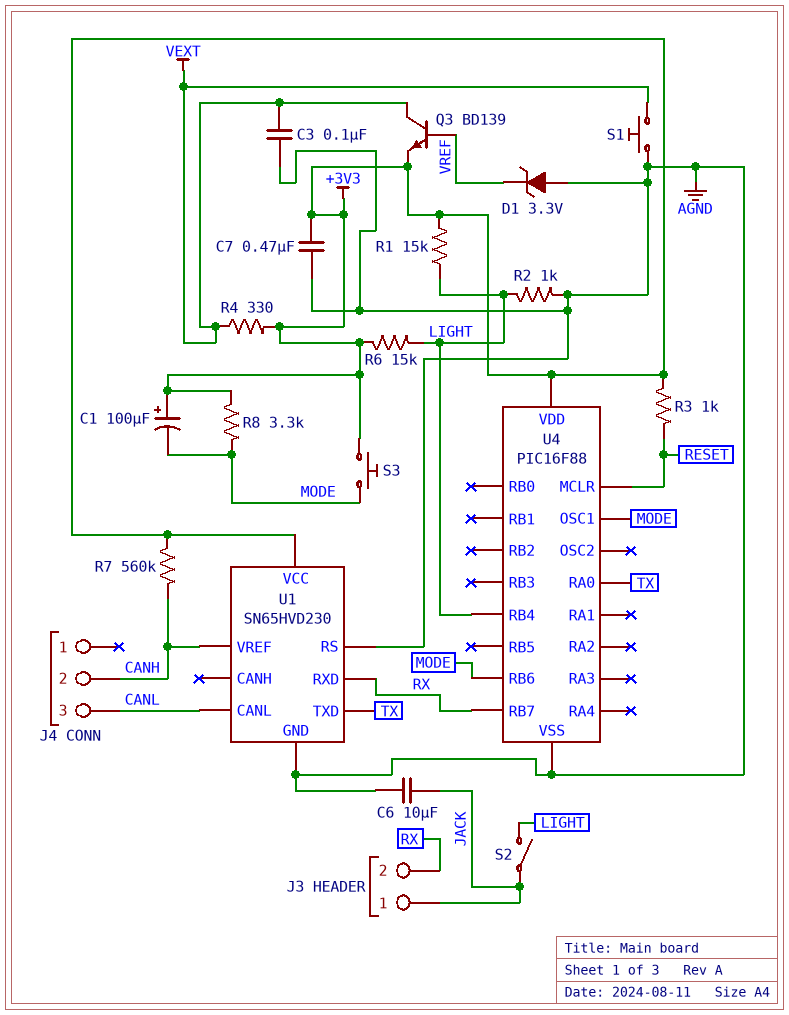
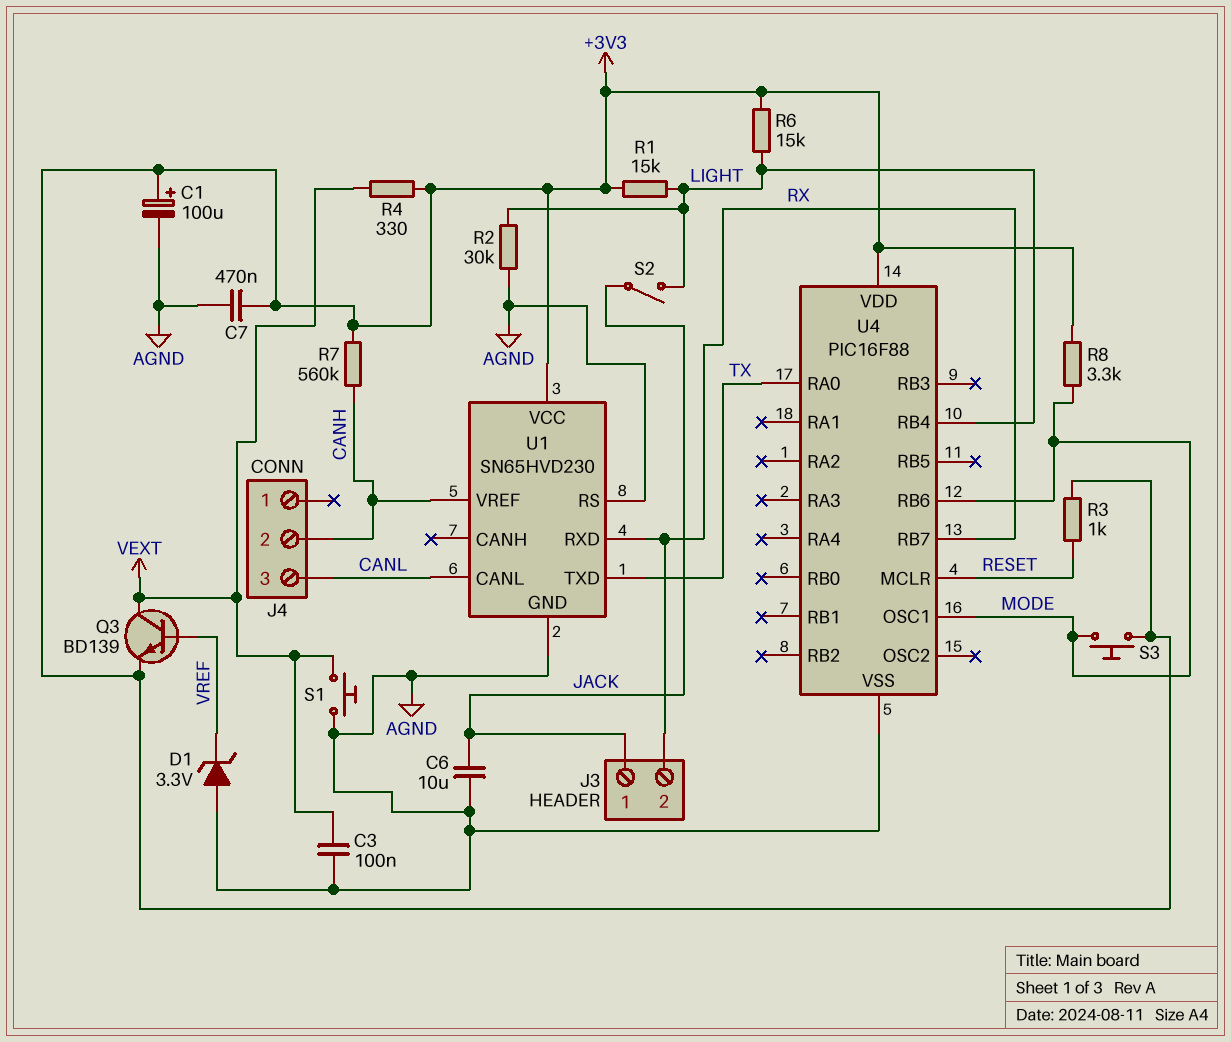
C1: 100uF (plus +3V3, minus MODE) -> 100uF (plus +3V3, minus AGND)
R2: 1k (AGND, LIGHT) -> 30k (AGND, LIGHT)

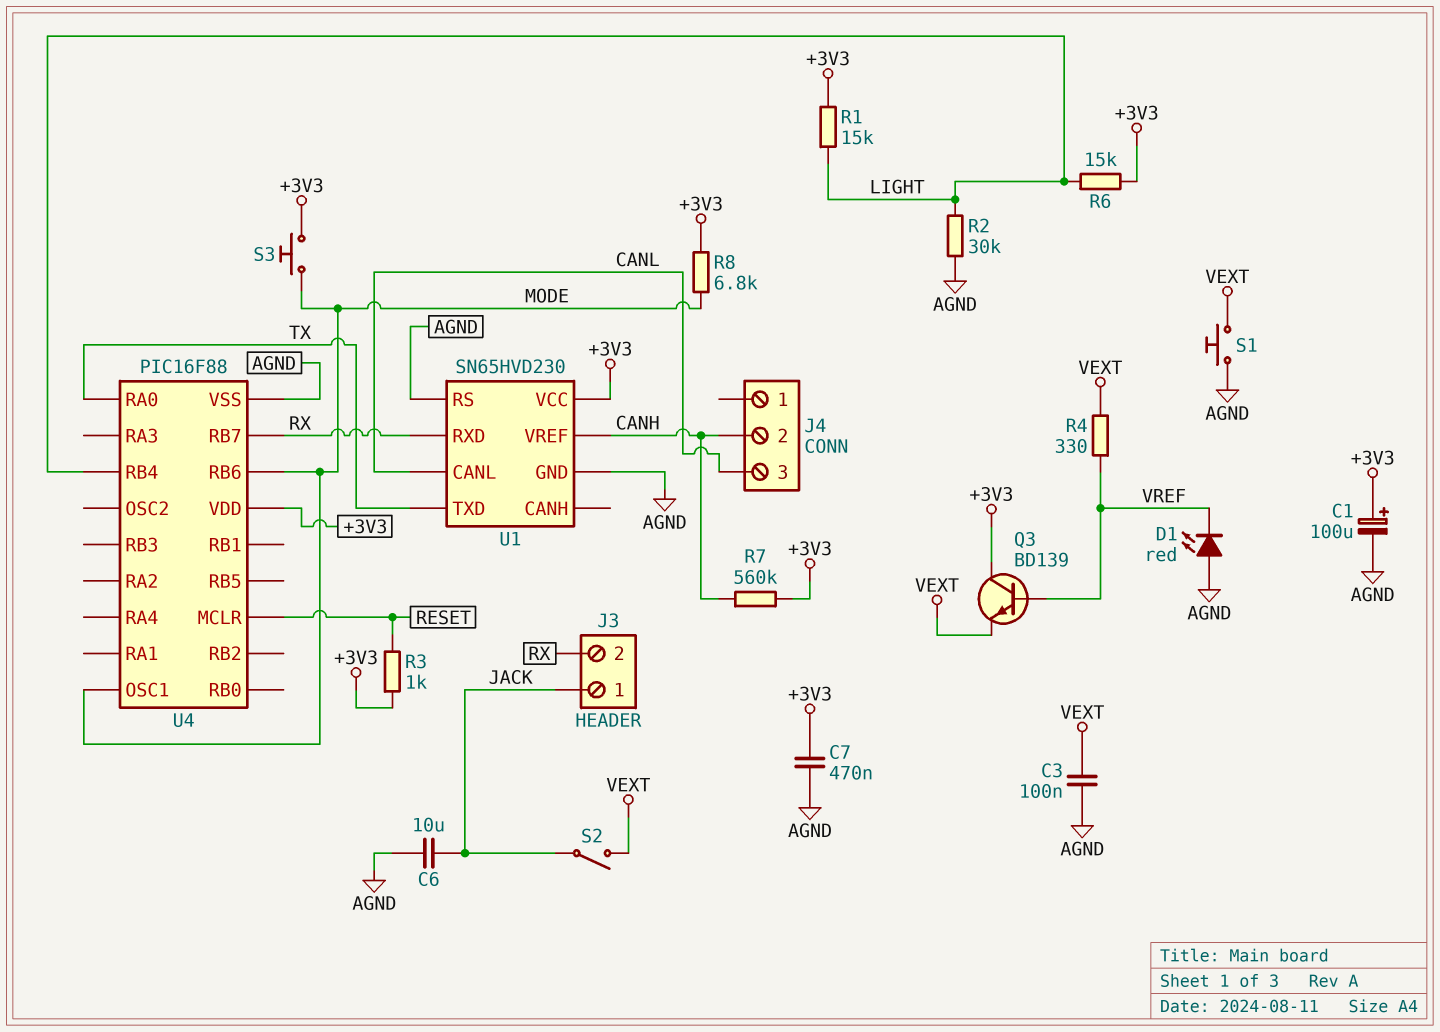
D1: zener 3.3V (A AGND, K VREF) -> LED red (A AGND, K VREF)
Q3: NPN BD139 (B VREF, C VEXT, E +3V3) -> NPN BD139 (B VREF, C +3V3, E VEXT)
R4: 330 (+3V3, VEXT) -> 330 (VEXT, VREF)
R8: 3.3k (+3V3, MODE) -> 6.8k (+3V3, MODE)
S2: switch (JACK, LIGHT) -> switch (JACK, VEXT)

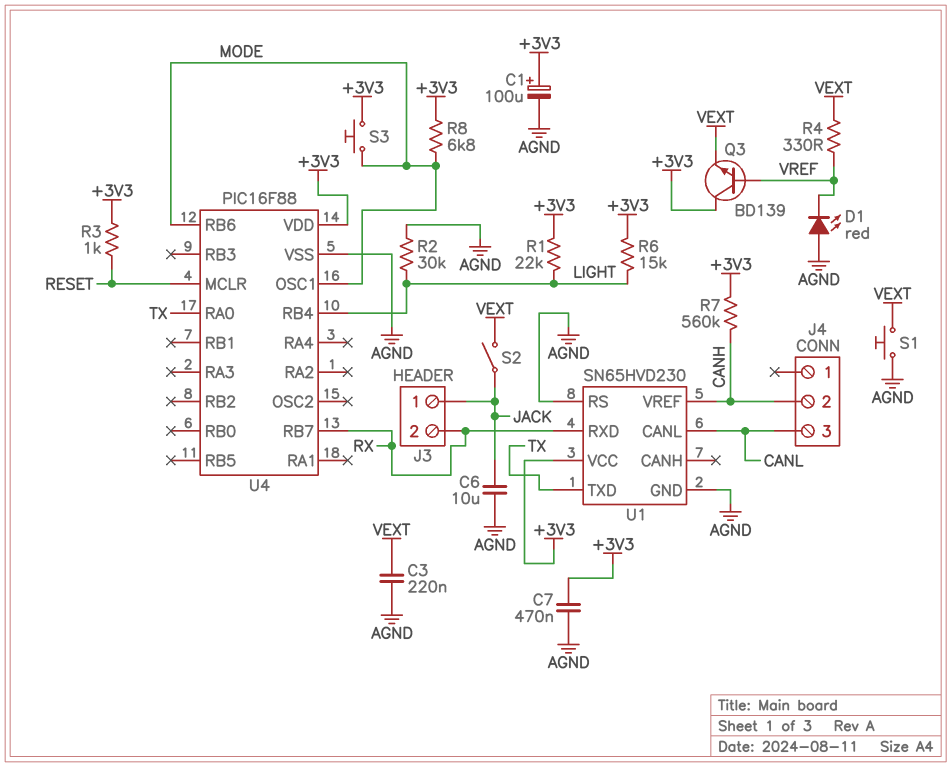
C3: 100nF (AGND, VEXT) -> 220nF (AGND, VEXT)
R1: 15k (+3V3, LIGHT) -> 22k (+3V3, LIGHT)

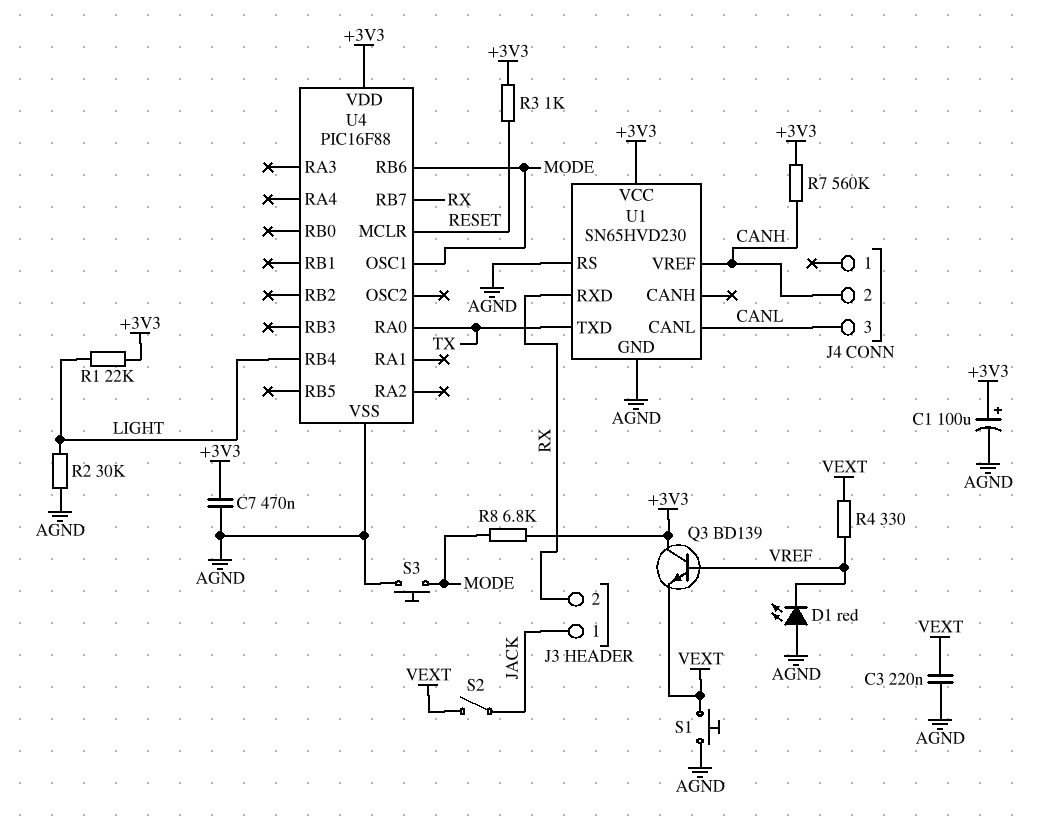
C6: 10uF (AGND, JACK) -> none
R6: 15k (+3V3, LIGHT) -> none
S3: button (+3V3, MODE) -> button (AGND, MODE)

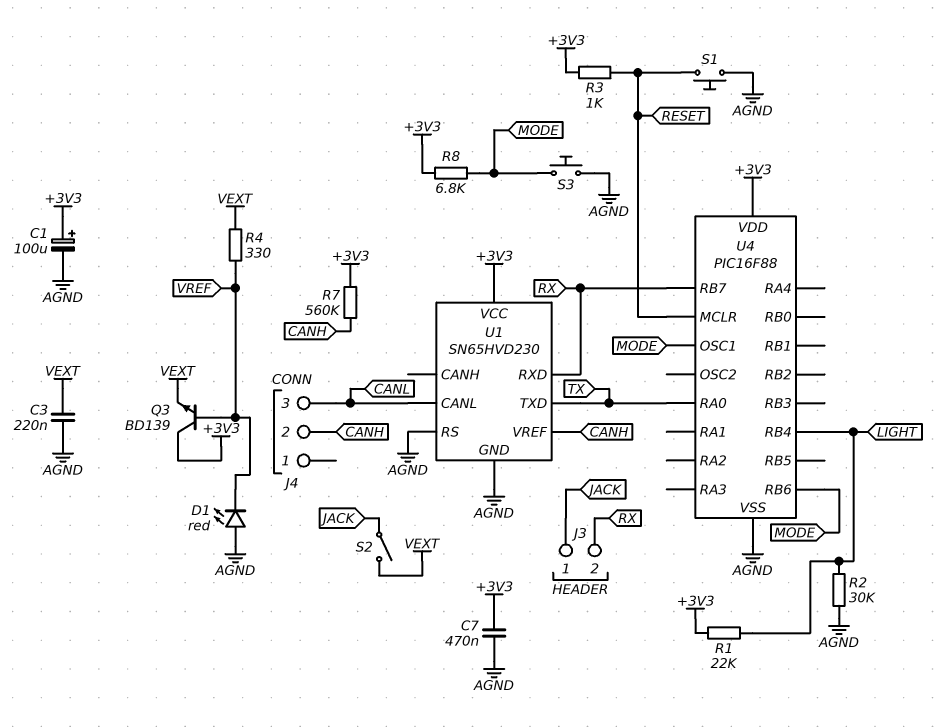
S1: button (AGND, VEXT) -> button (AGND, RESET)

